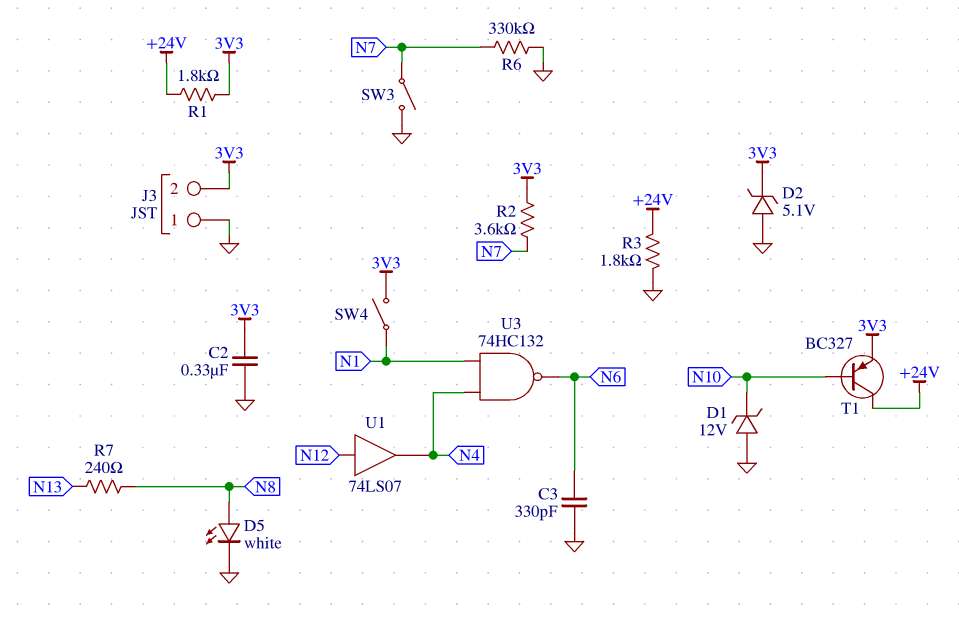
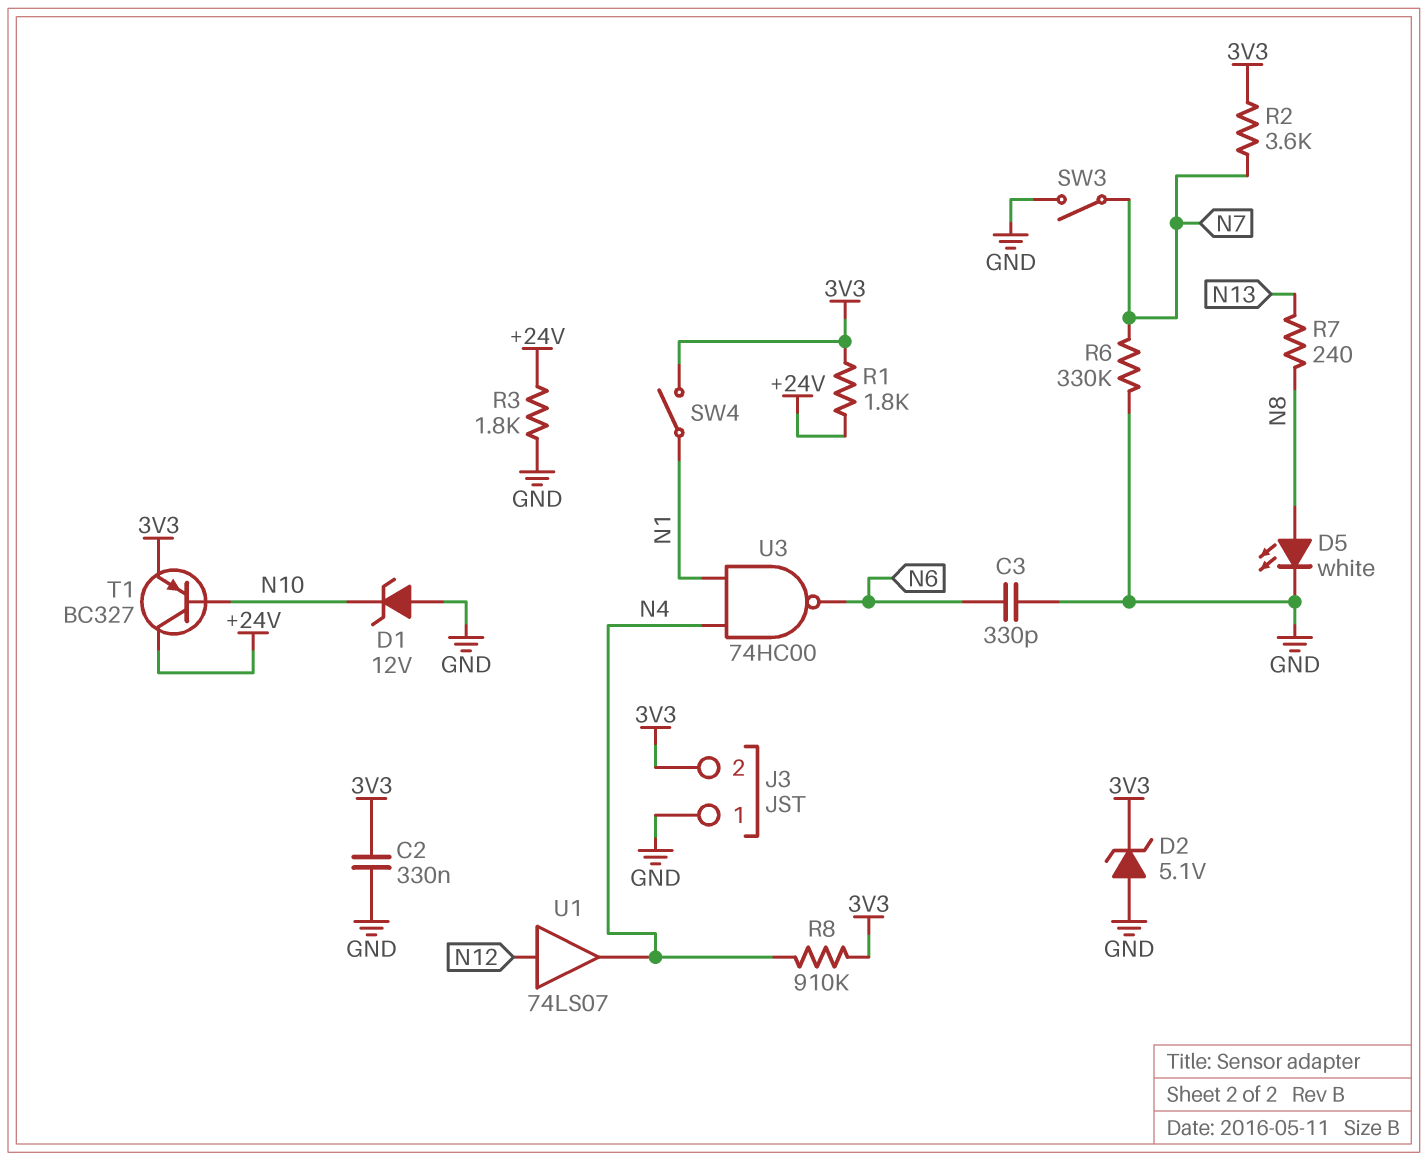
R8: none -> 910k (3V3, N4)
U3: NAND 74HC132 (in N1, in N4, out N6) -> NAND 74HC00 (in N1, in N4, out N6)

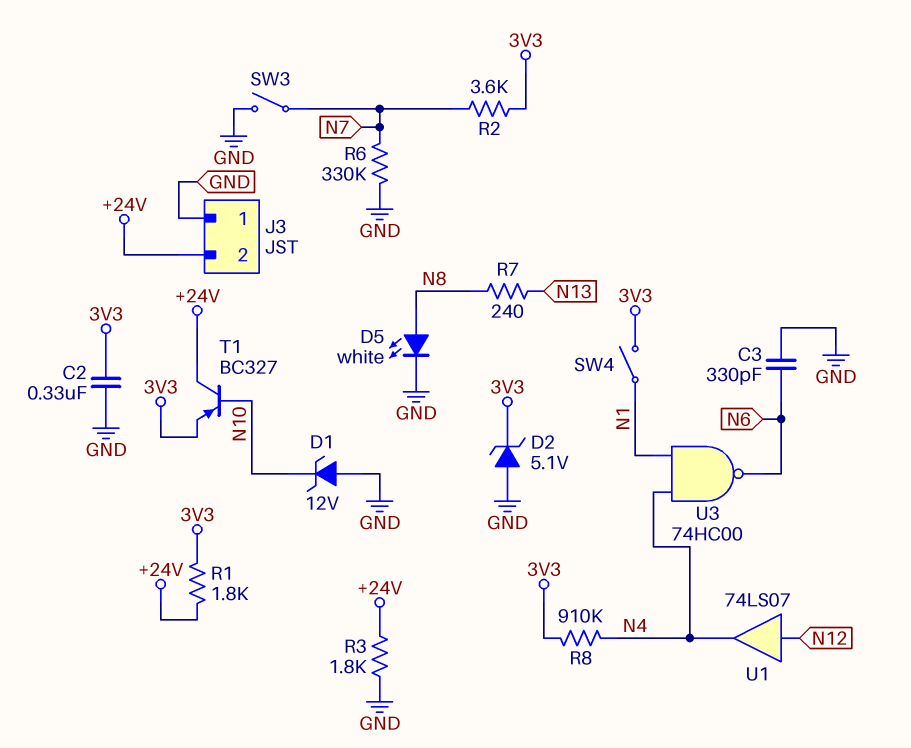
J3 pin 2: 3V3 -> +24V

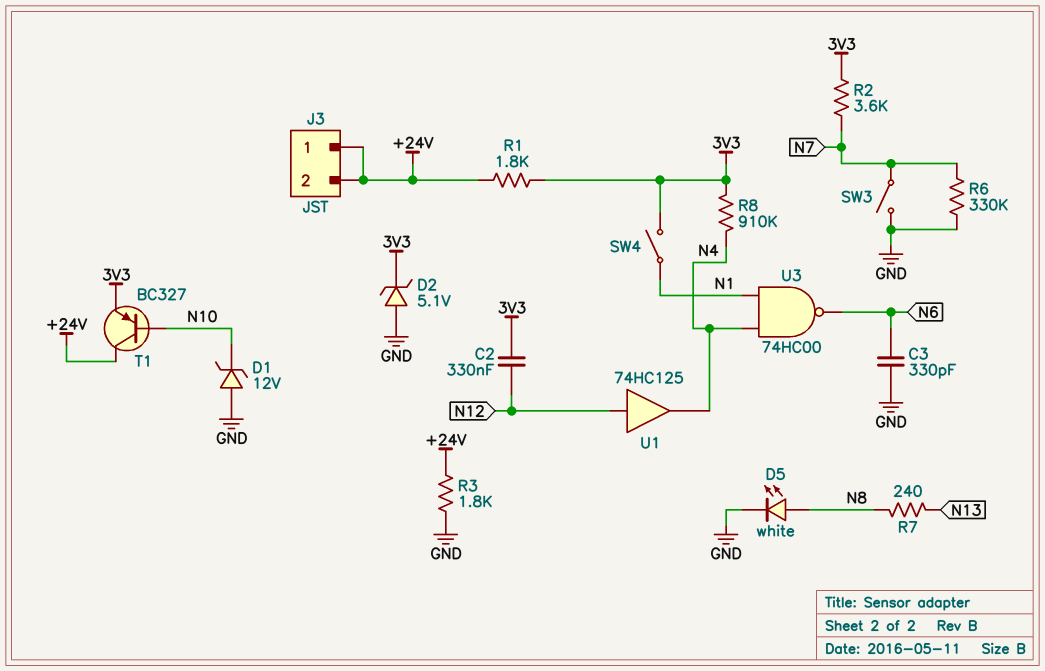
C2: 330nF (3V3, GND) -> 330nF (3V3, N12)
J3 pin 1: GND -> +24V
U1: buffer 74LS07 (in N12, out N4) -> buffer 74HC125 (in N12, out N4)

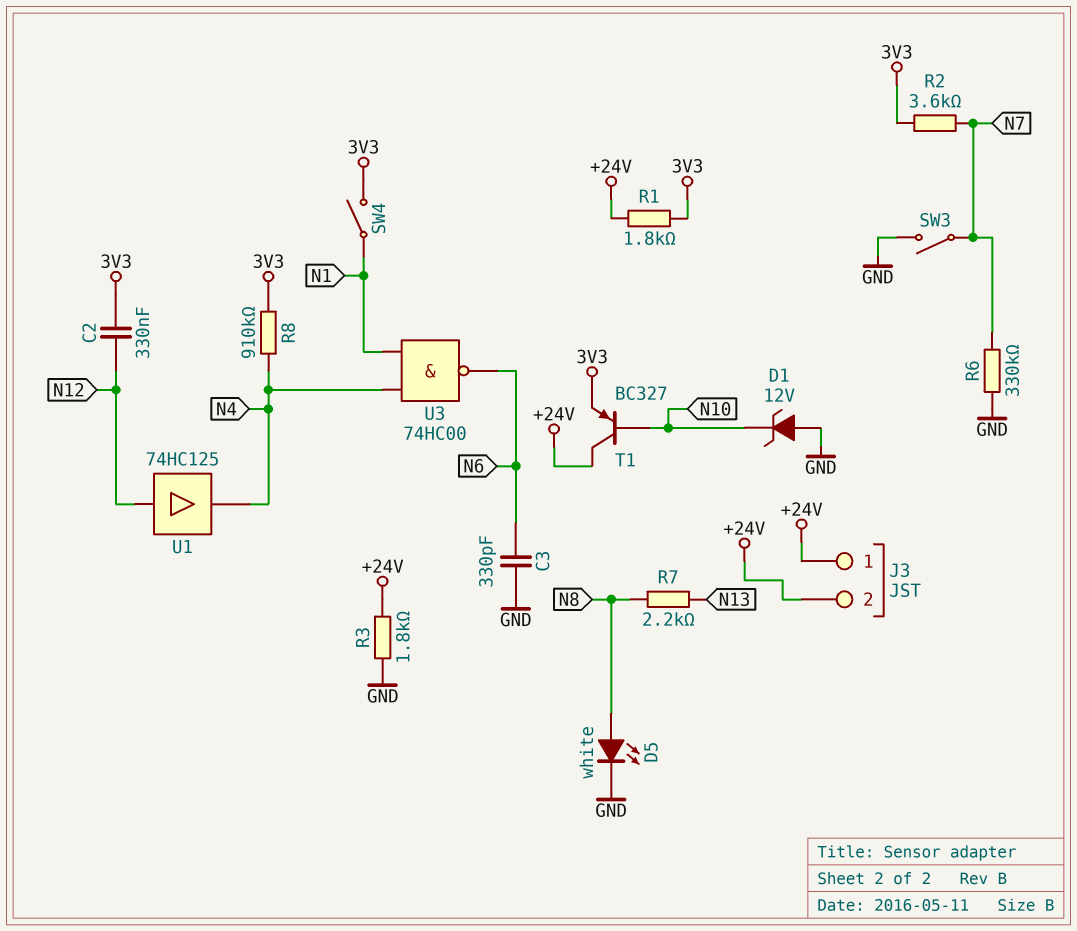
D2: zener 5.1V (A GND, K 3V3) -> none
R7: 240 (N8, N13) -> 2.2k (N8, N13)

